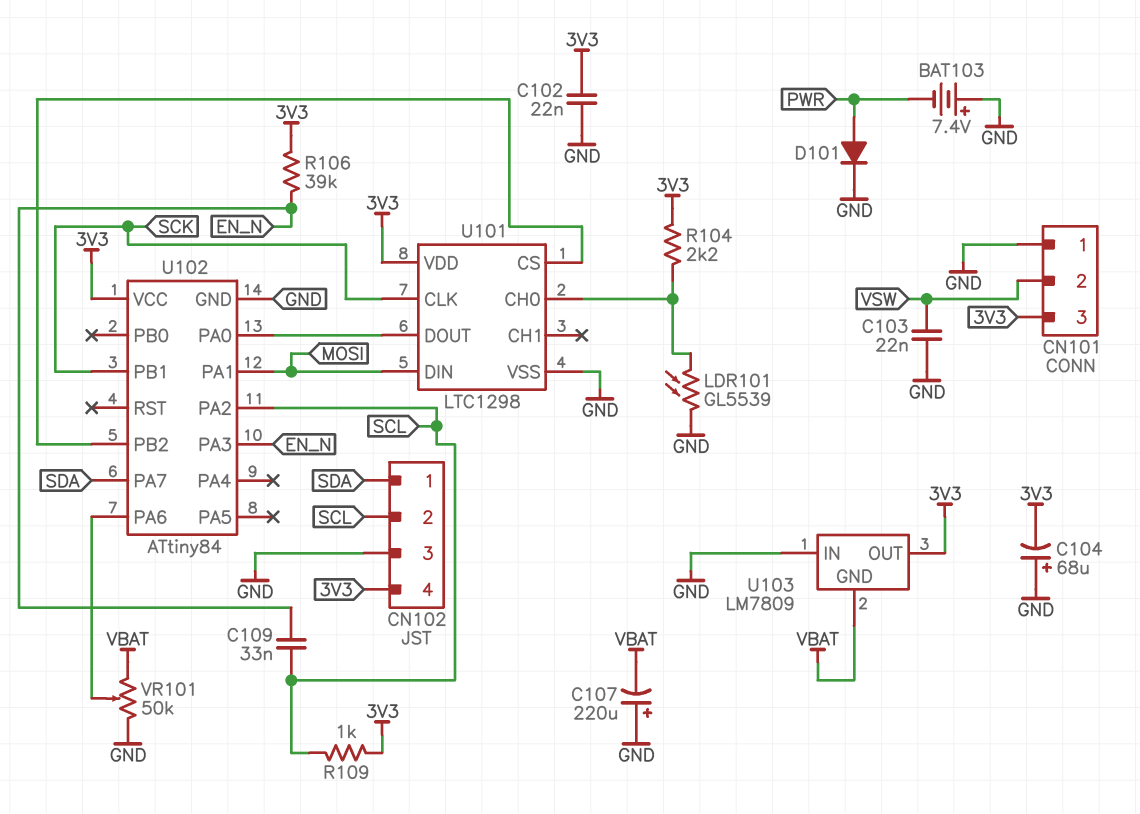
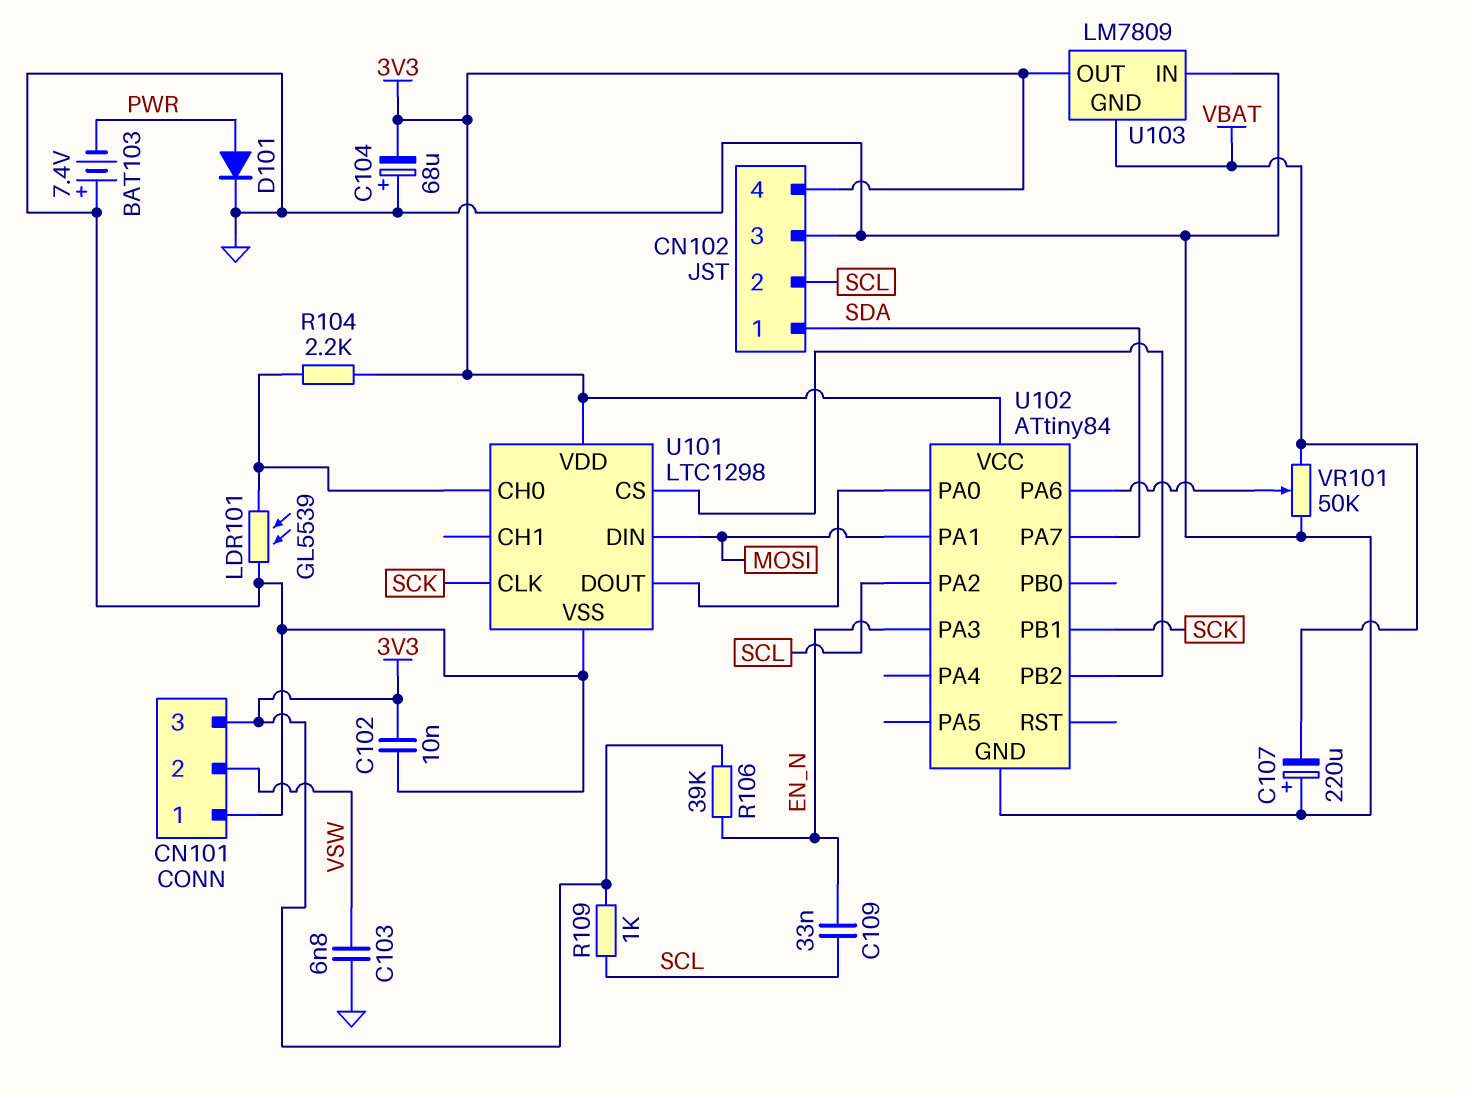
C102: 22nF (3V3, GND) -> 10nF (3V3, GND)
C103: 22nF (GND, VSW) -> 6.8nF (GND, VSW)

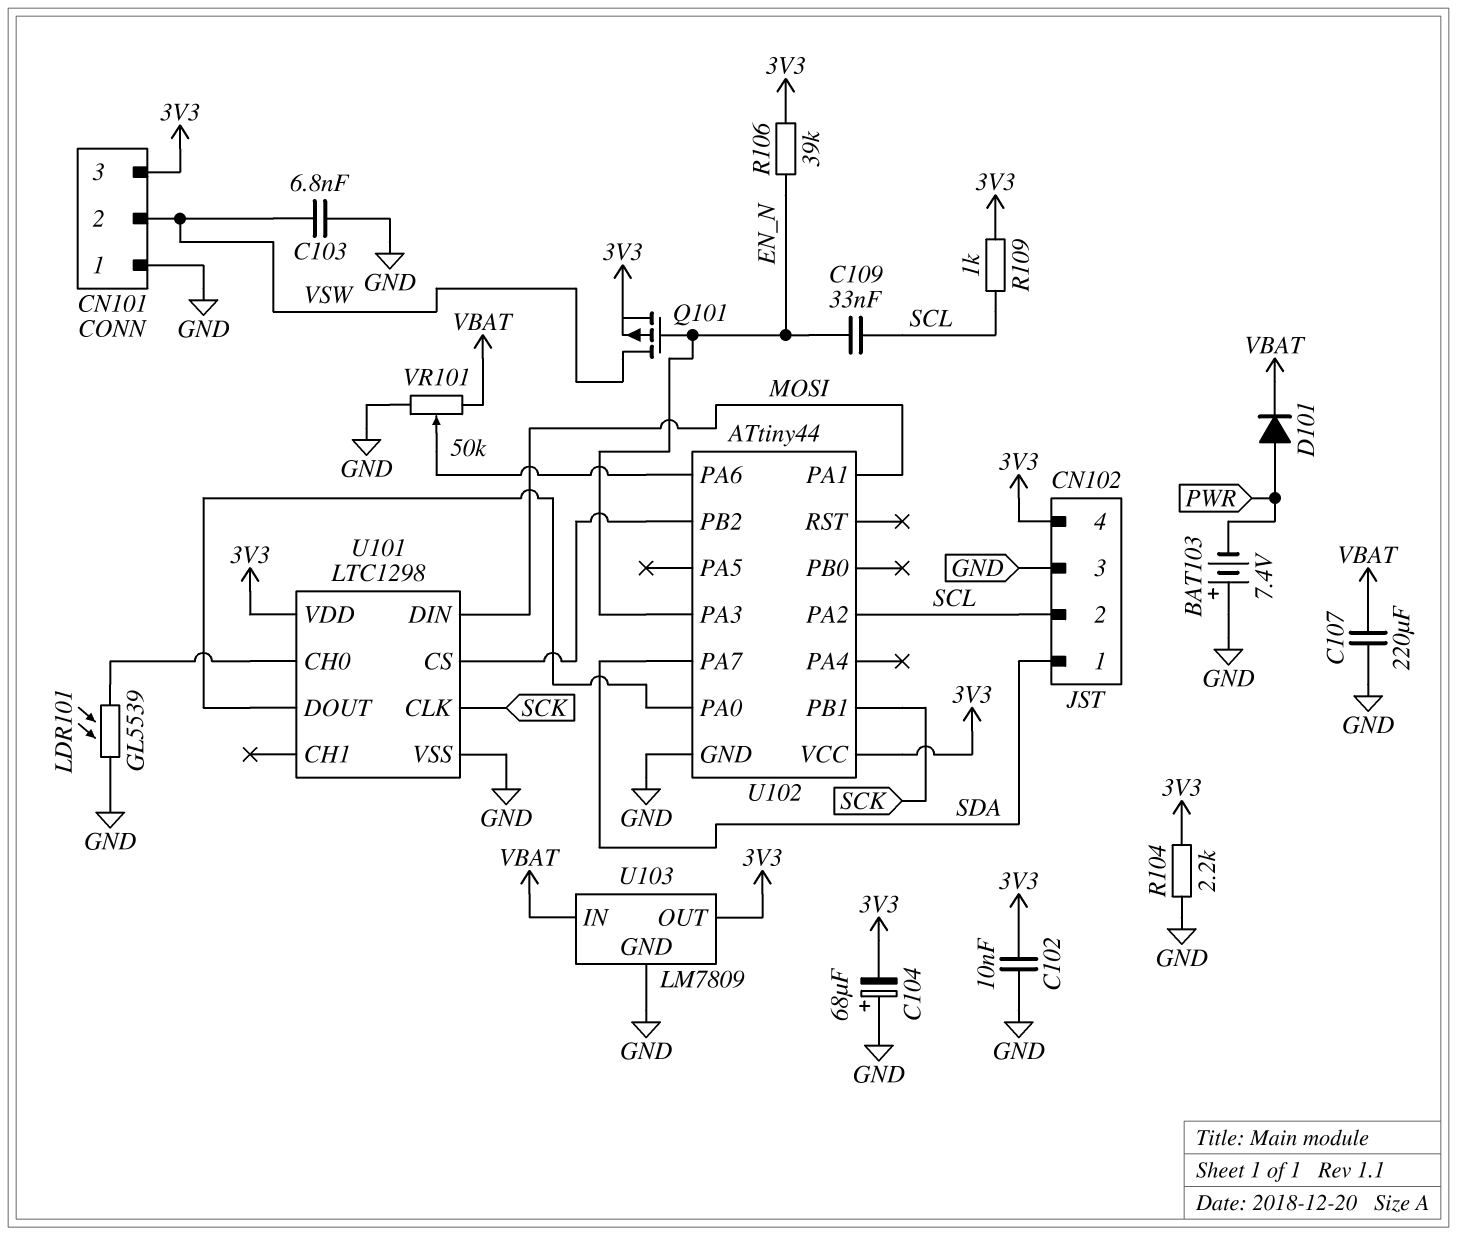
C107: 220uF (plus GND, minus VBAT) -> 220uF (GND, VBAT)
D101: diode (A PWR, K GND) -> diode (A PWR, K VBAT)
Q101: none -> PMOS (G EN_N, D VSW, S 3V3)
R104: 2.2k (3V3, U101/CH0) -> 2.2k (3V3, GND)
U102: ATtiny84 -> ATtiny44
U103 pin GND: VBAT -> GND
U103 pin IN: GND -> VBAT

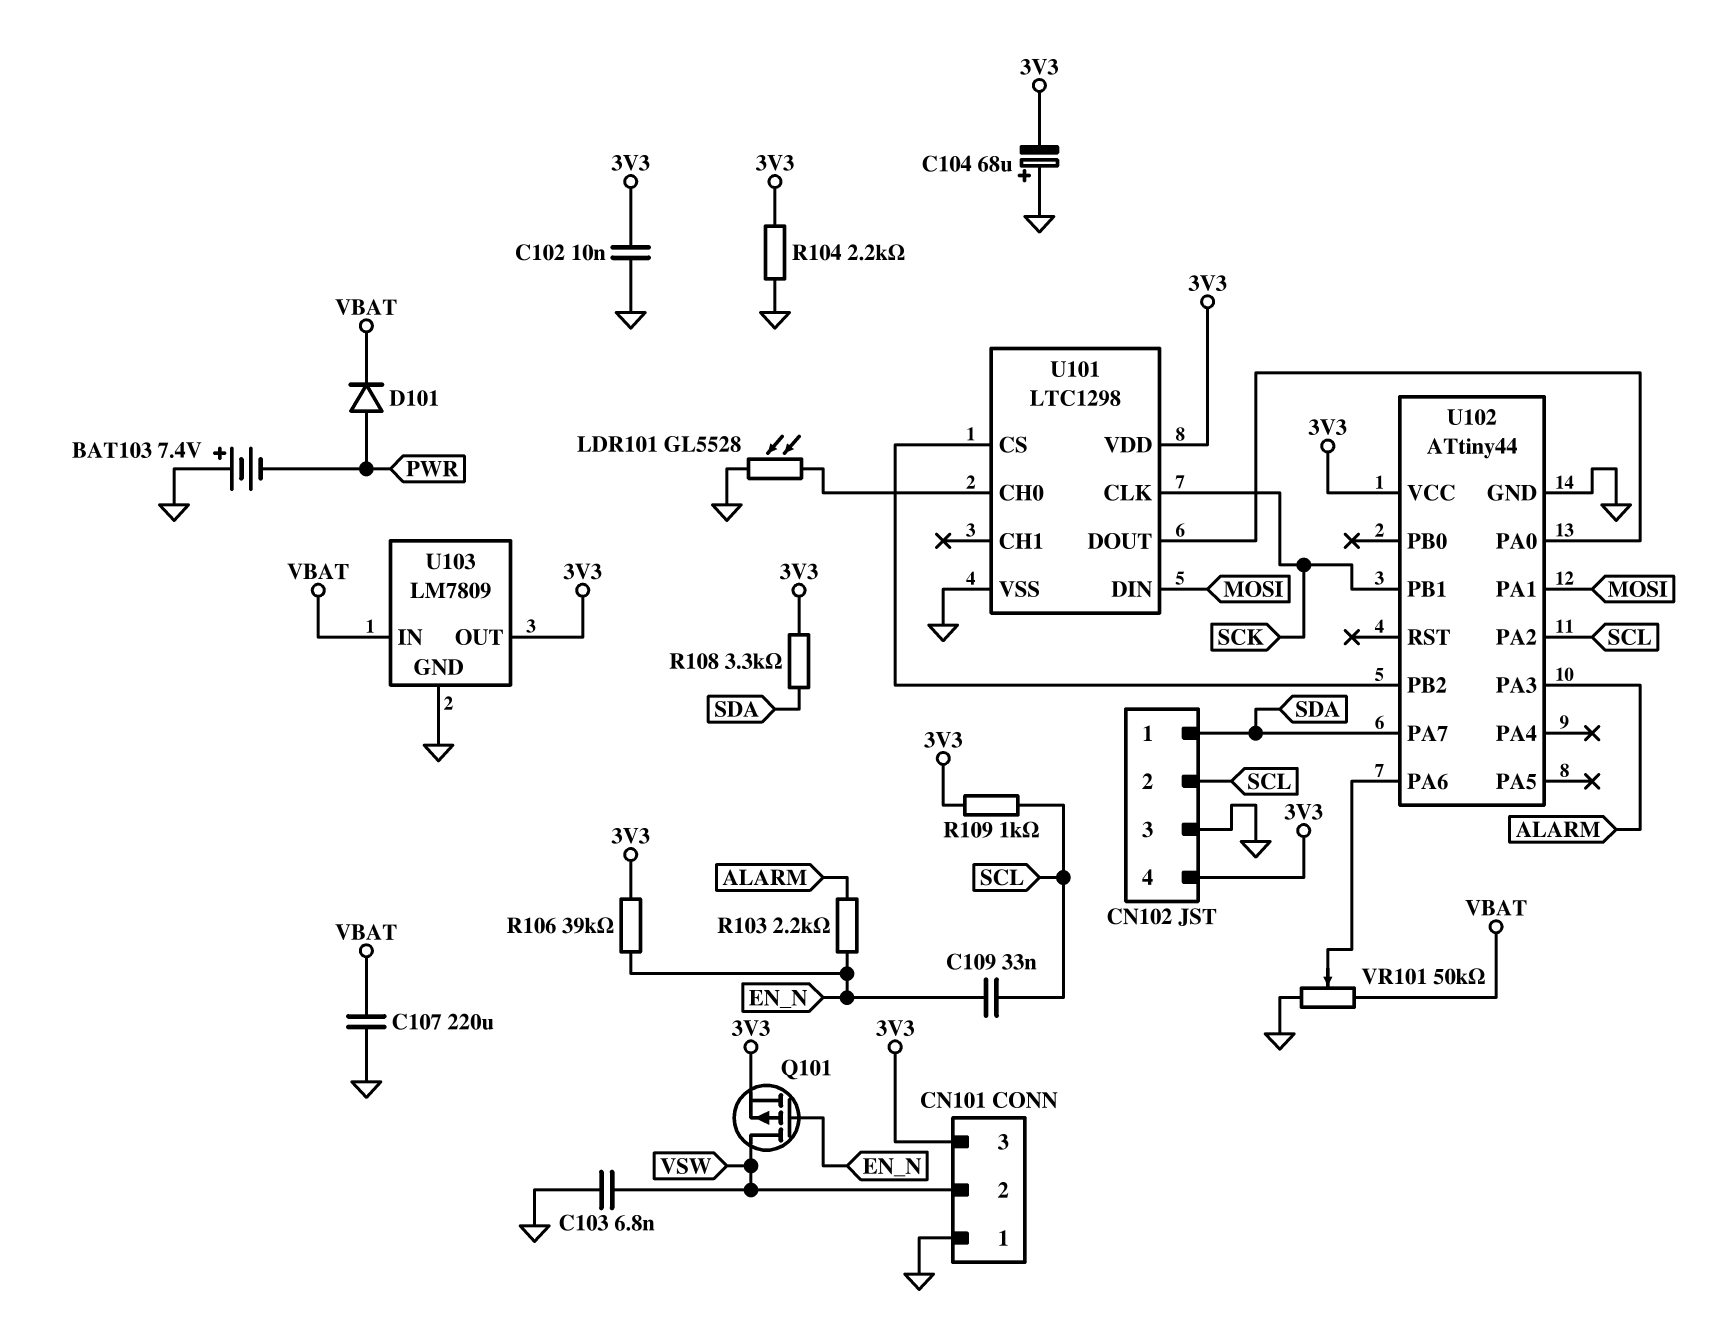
LDR101: GL5539 (GND, U101/CH0) -> GL5528 (GND, U101/CH0)
R103: none -> 2.2k (ALARM, EN_N)
R108: none -> 3.3k (3V3, SDA)
U102 pin PA3: EN_N -> ALARM

